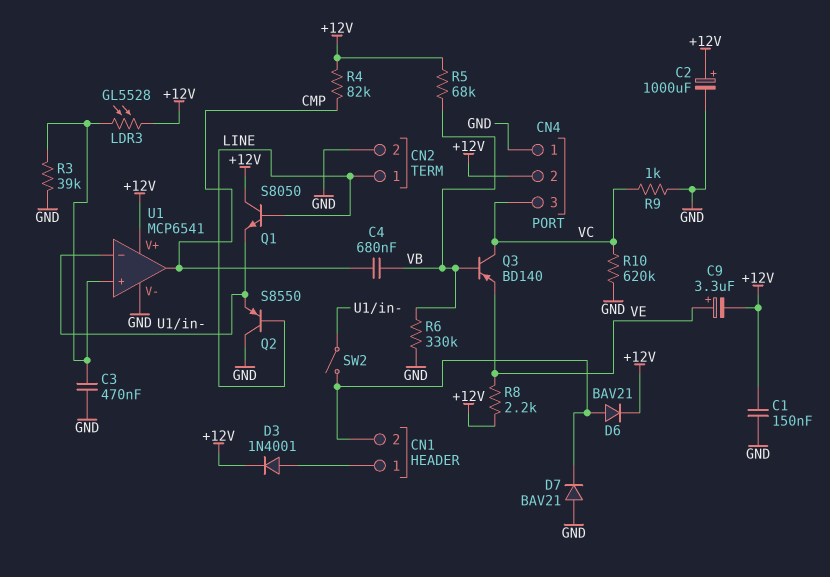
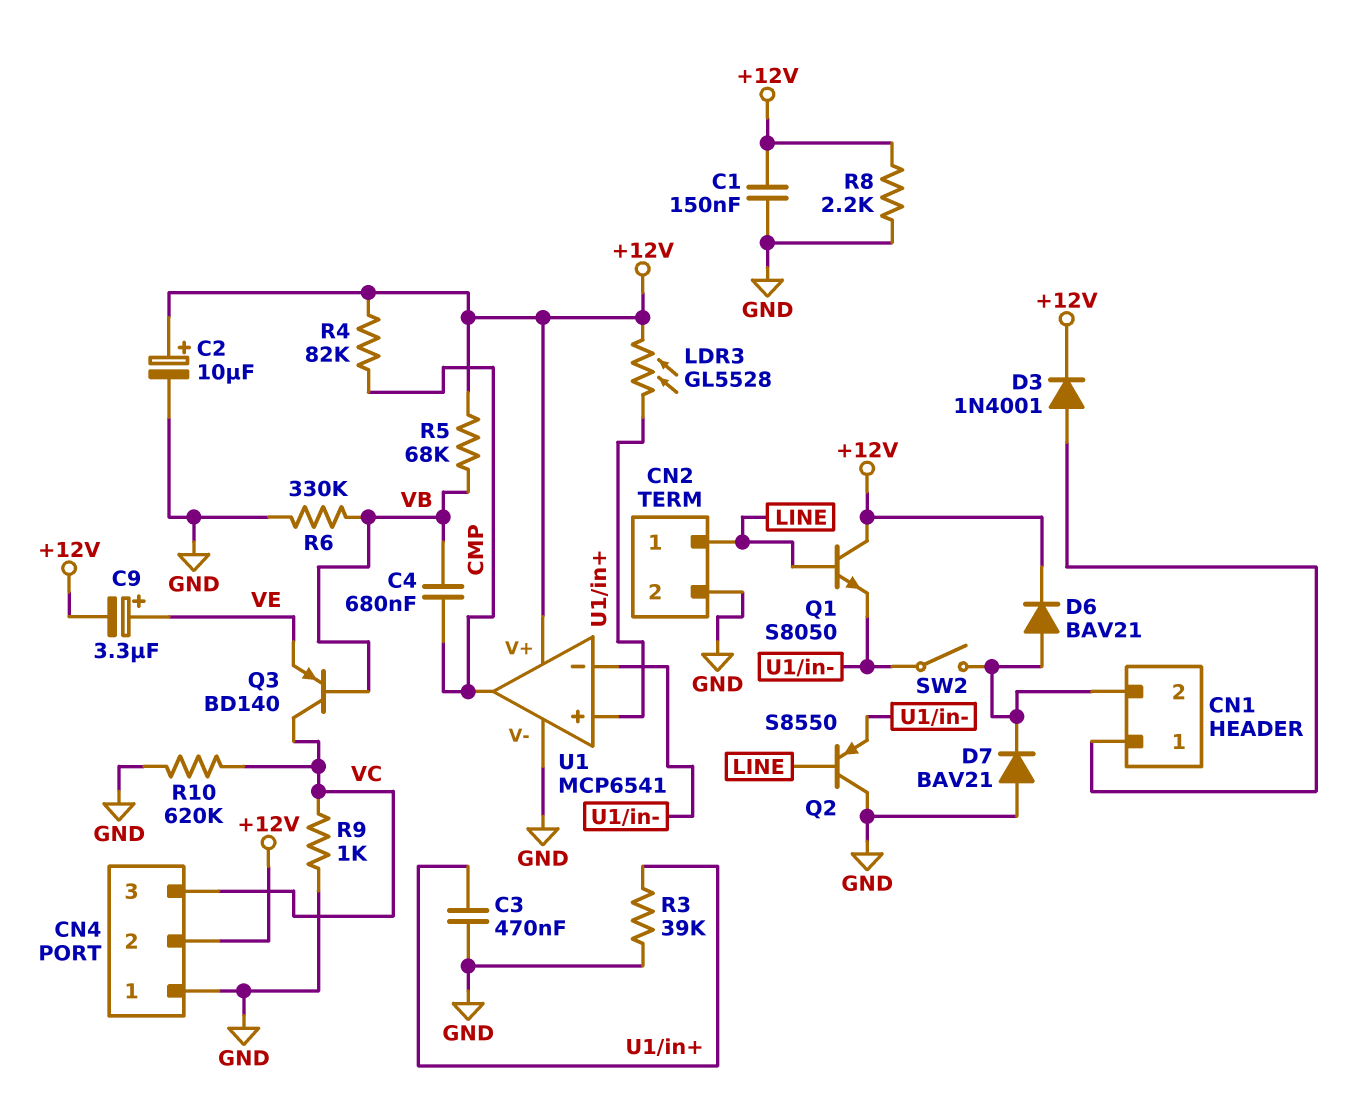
C2: 1000uF (plus +12V, minus GND) -> 10uF (plus +12V, minus GND)
R8: 2.2k (+12V, VE) -> 2.2k (+12V, GND)

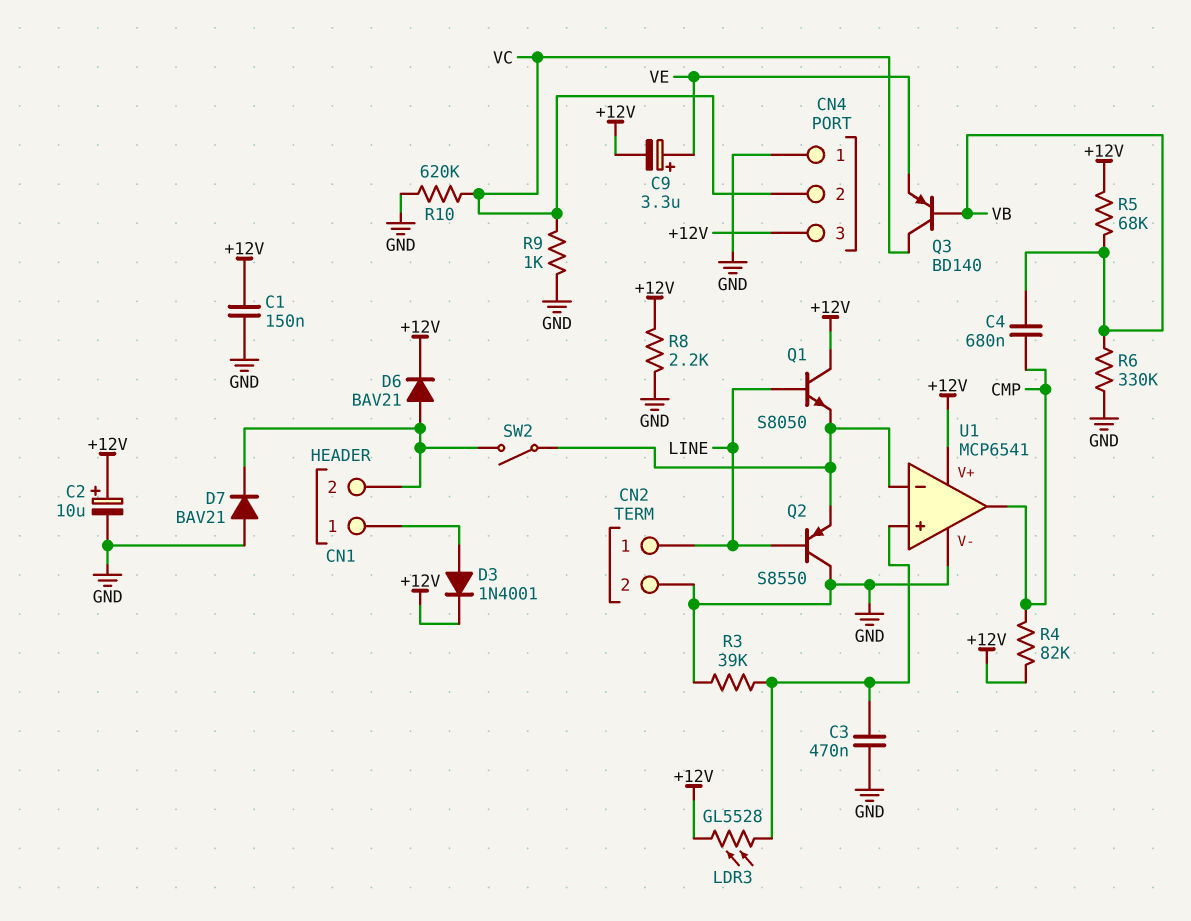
CN4 pin 2: +12V -> VC
CN4 pin 3: VC -> +12V

